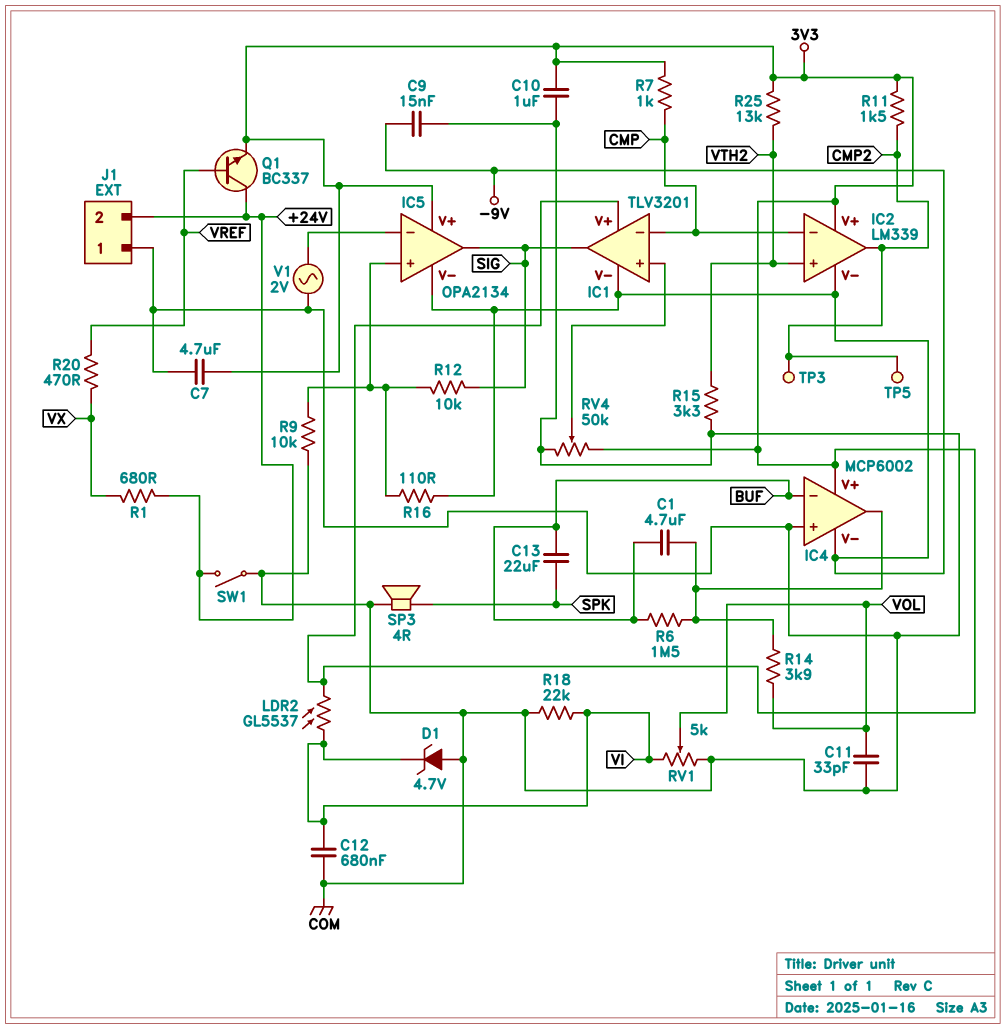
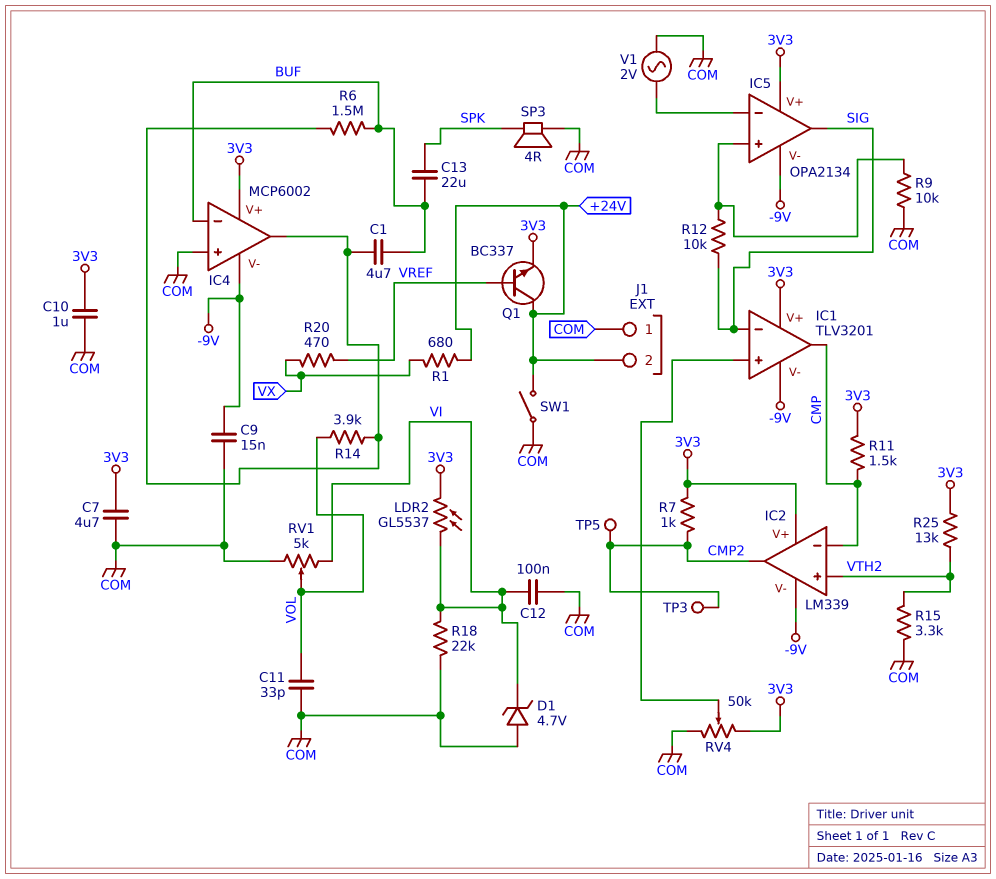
C12: 680nF (COM, VI) -> 100nF (COM, VI)
IC1 pin in-: CMP -> SIG
IC1 pin out: SIG -> CMP
R7: 1k (3V3, CMP) -> 1k (3V3, CMP2)
R11: 1.5k (3V3, CMP2) -> 1.5k (3V3, CMP)
R16: 110 (-9V, IC5/in+) -> none

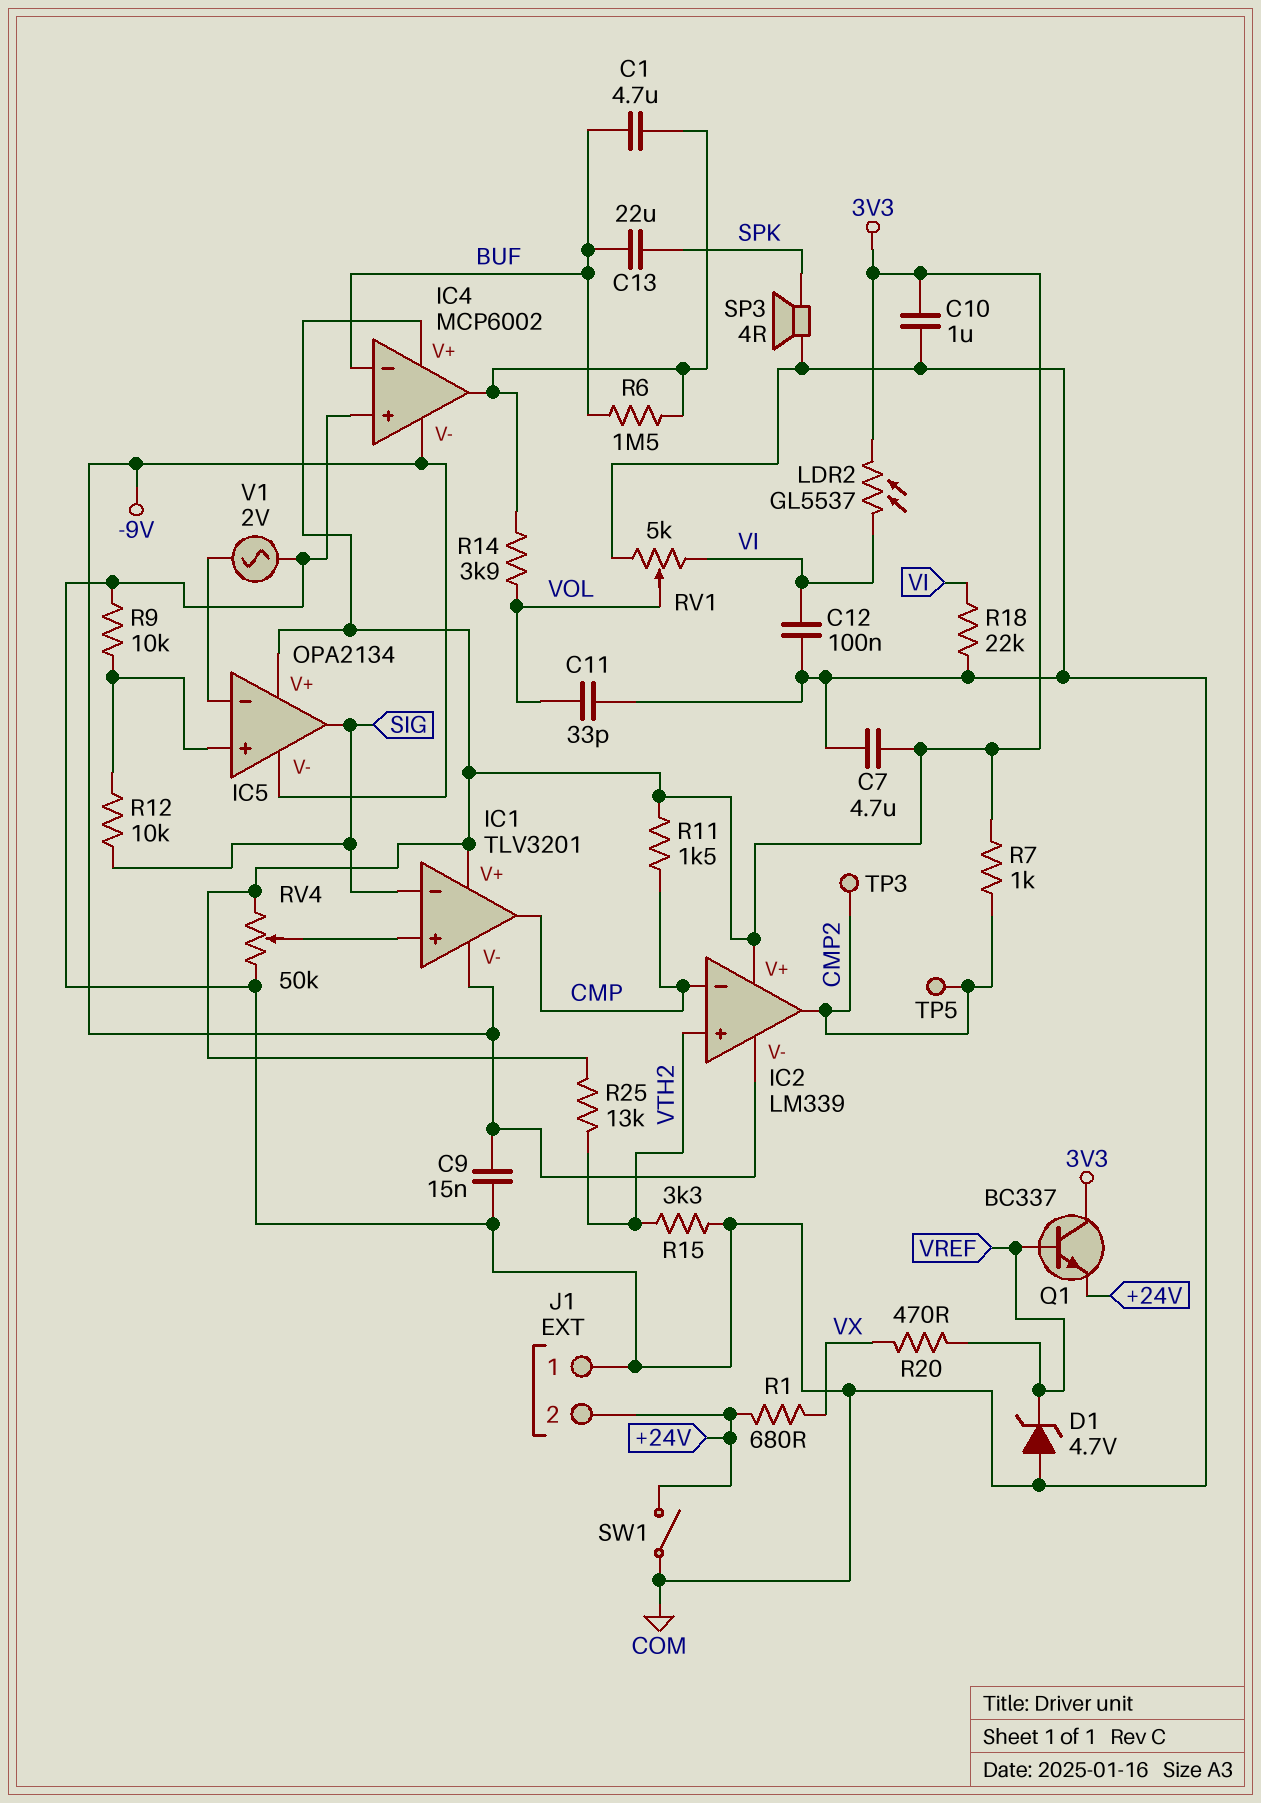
D1: zener 4.7V (A COM, K VI) -> zener 4.7V (A COM, K VREF)
Q1: NPN BC337 (B VREF, C +24V, E 3V3) -> NPN BC337 (B VREF, C 3V3, E +24V)

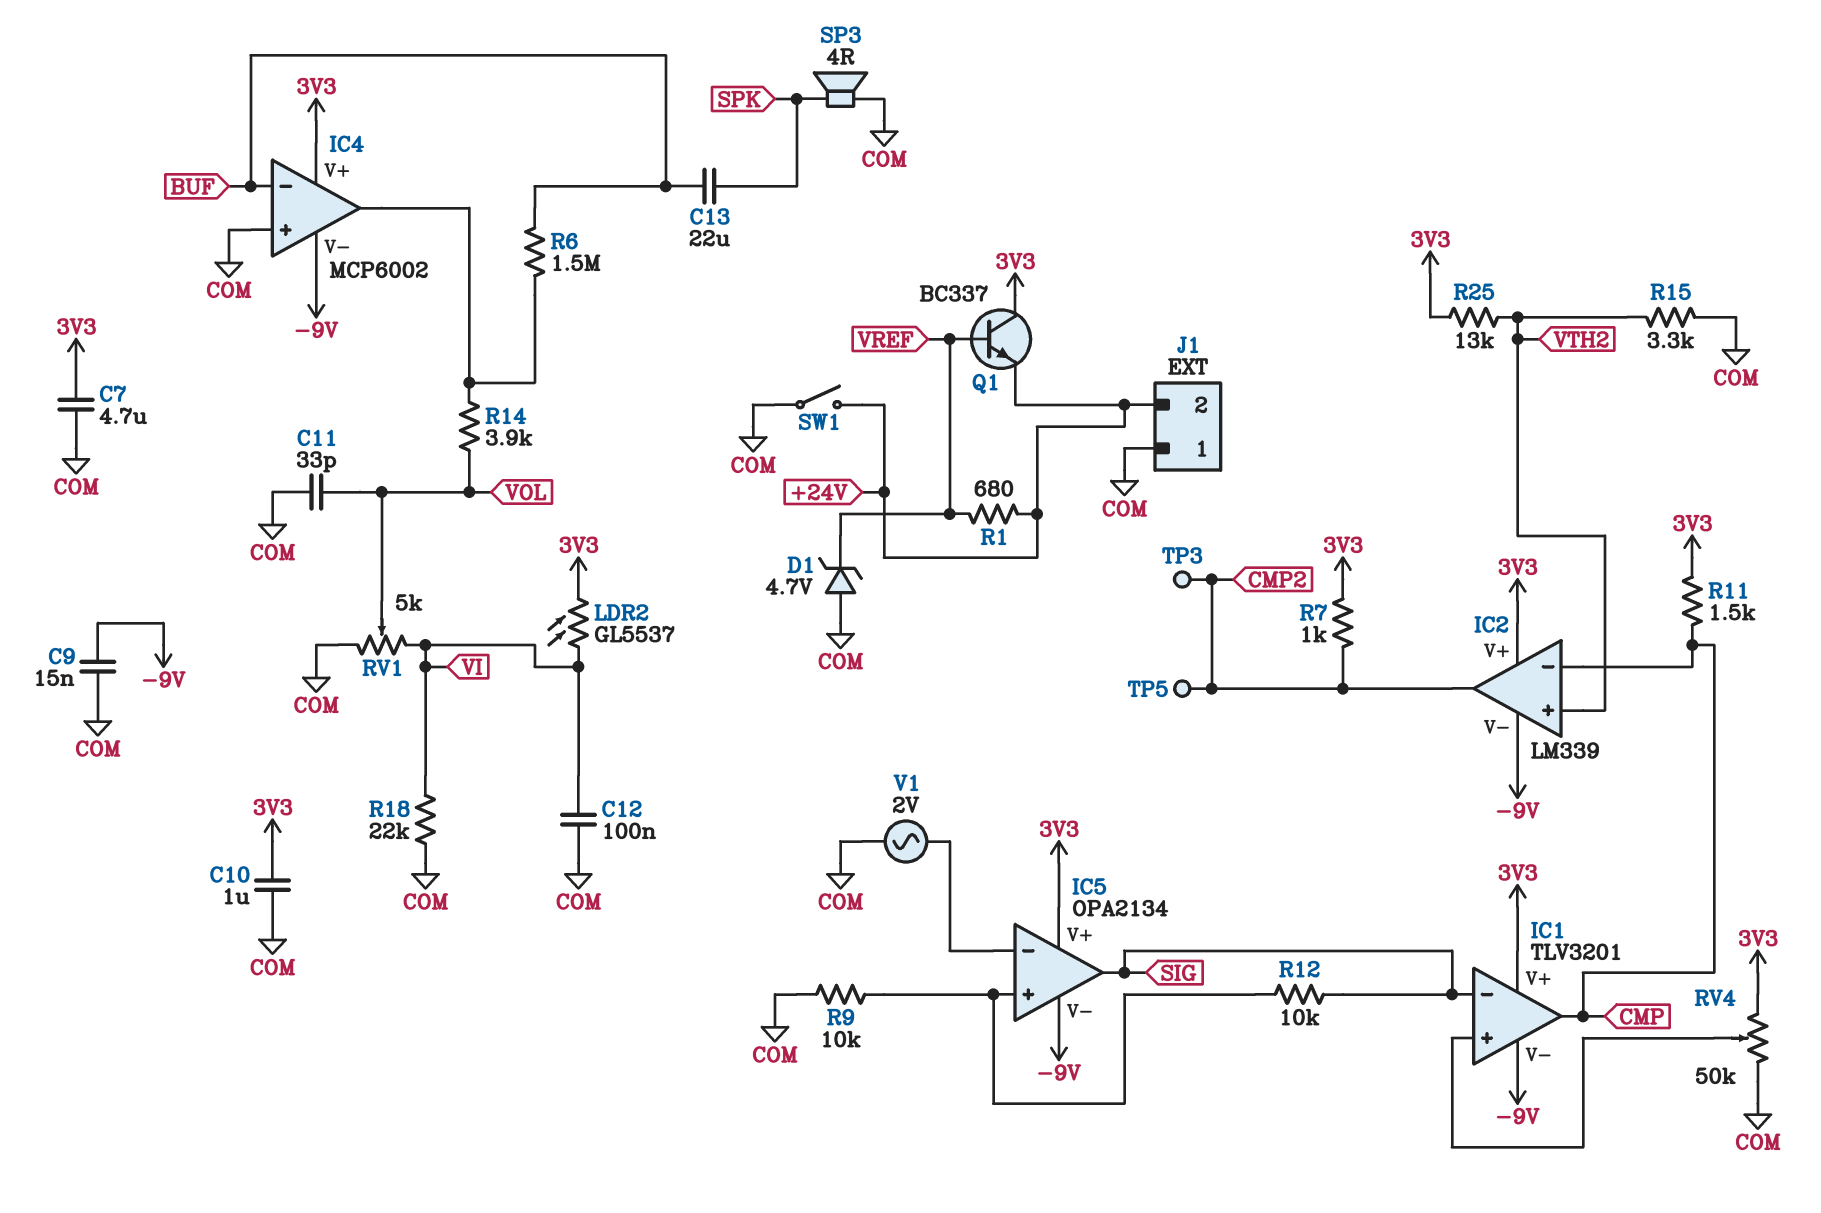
C1: 4.7uF (BUF, IC4/out) -> none
R1: 680 (+24V, VX) -> 680 (+24V, VREF)
R20: 470 (VREF, VX) -> none

